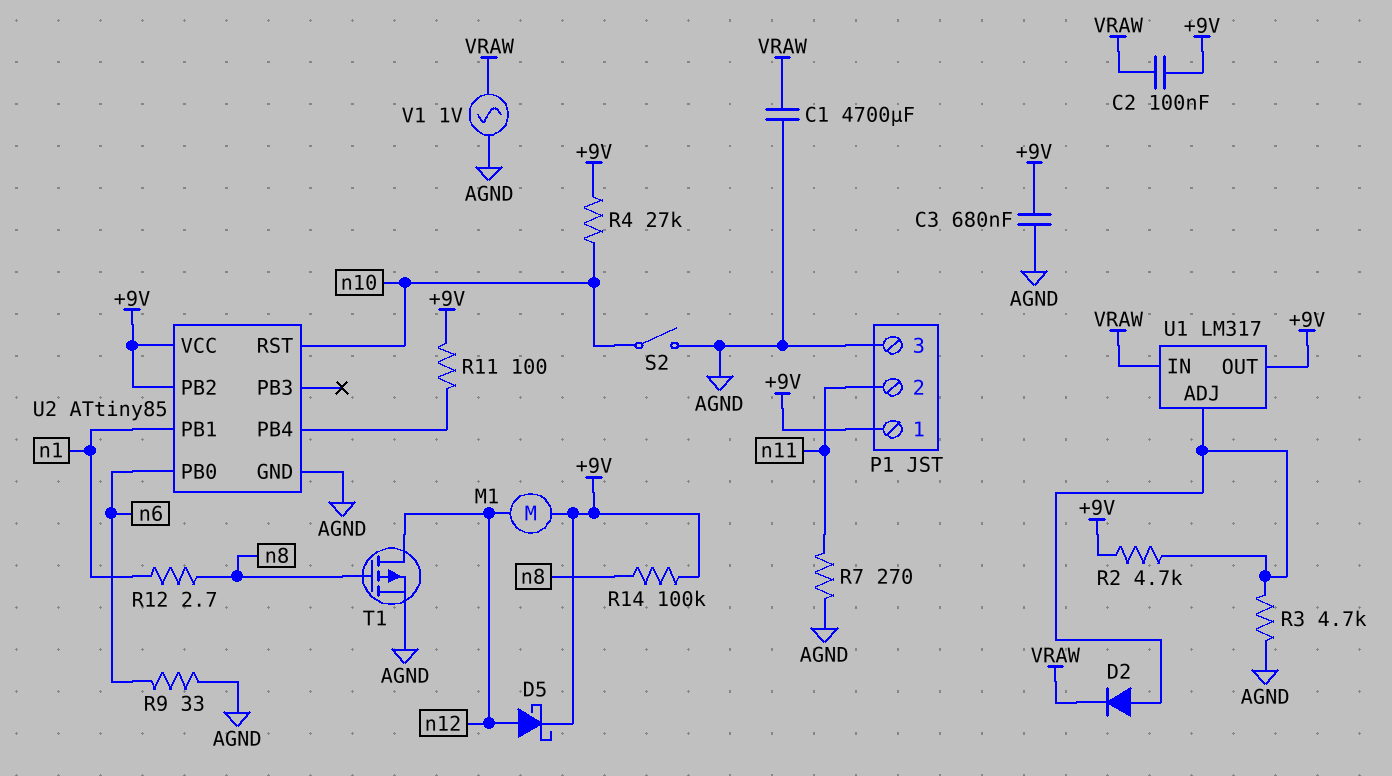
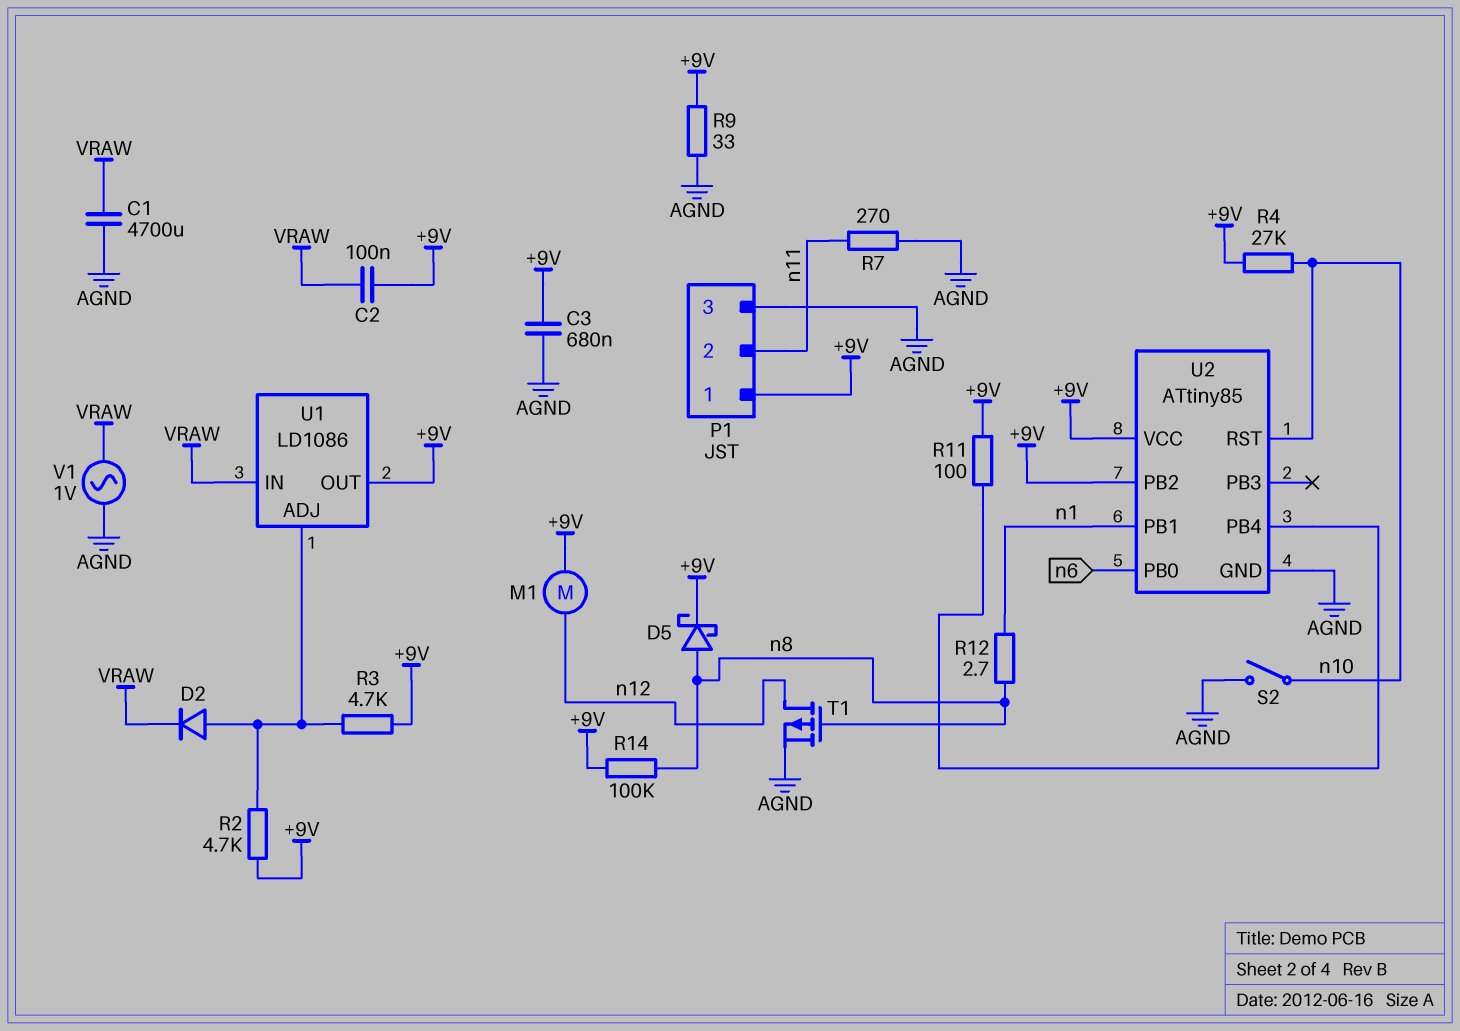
D5: schottky (A n12, K +9V) -> schottky (A n8, K +9V)
R3: 4.7k (AGND, U1/ADJ) -> 4.7k (+9V, U1/ADJ)
R9: 33 (AGND, n6) -> 33 (+9V, AGND)
U1: LM317 -> LD1086

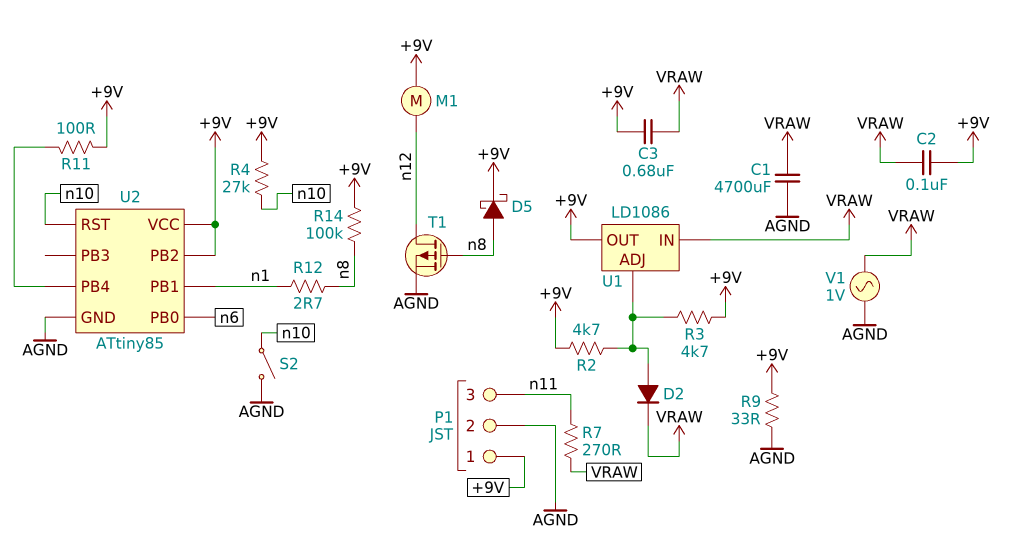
C3: 680nF (+9V, AGND) -> 680nF (+9V, VRAW)
P1 pin 2: n11 -> AGND
P1 pin 3: AGND -> n11
R7: 270 (AGND, n11) -> 270 (VRAW, n11)

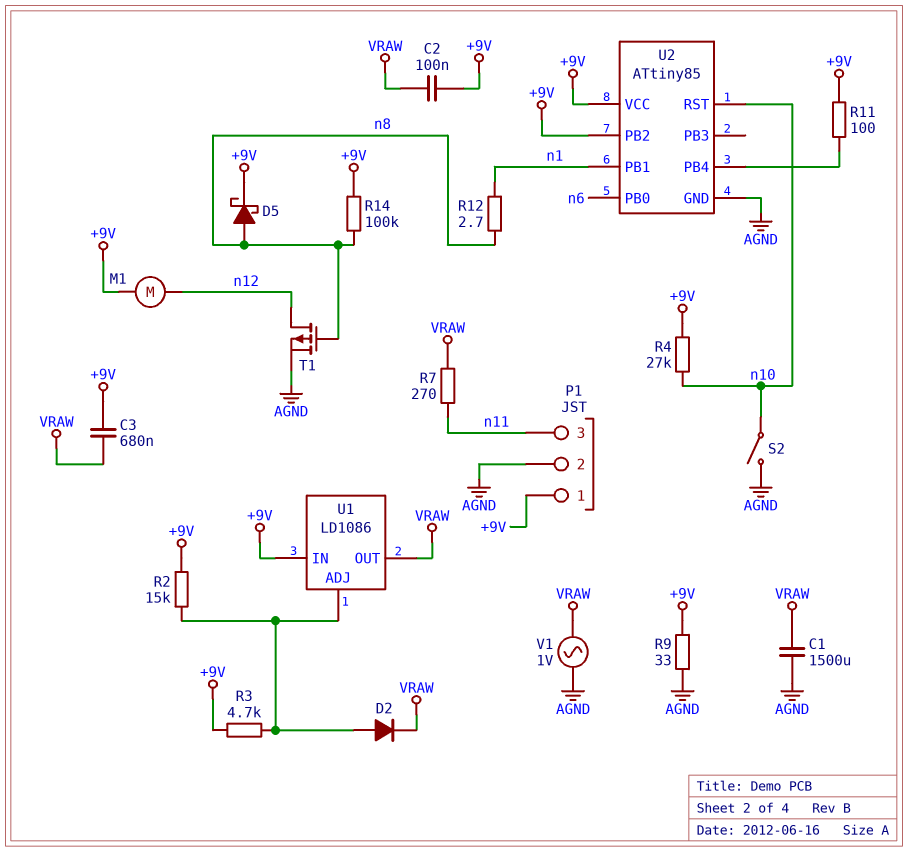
C1: 4700uF (AGND, VRAW) -> 1500uF (AGND, VRAW)
R2: 4.7k (+9V, U1/ADJ) -> 15k (+9V, U1/ADJ)
U1 pin IN: VRAW -> +9V
U1 pin OUT: +9V -> VRAW

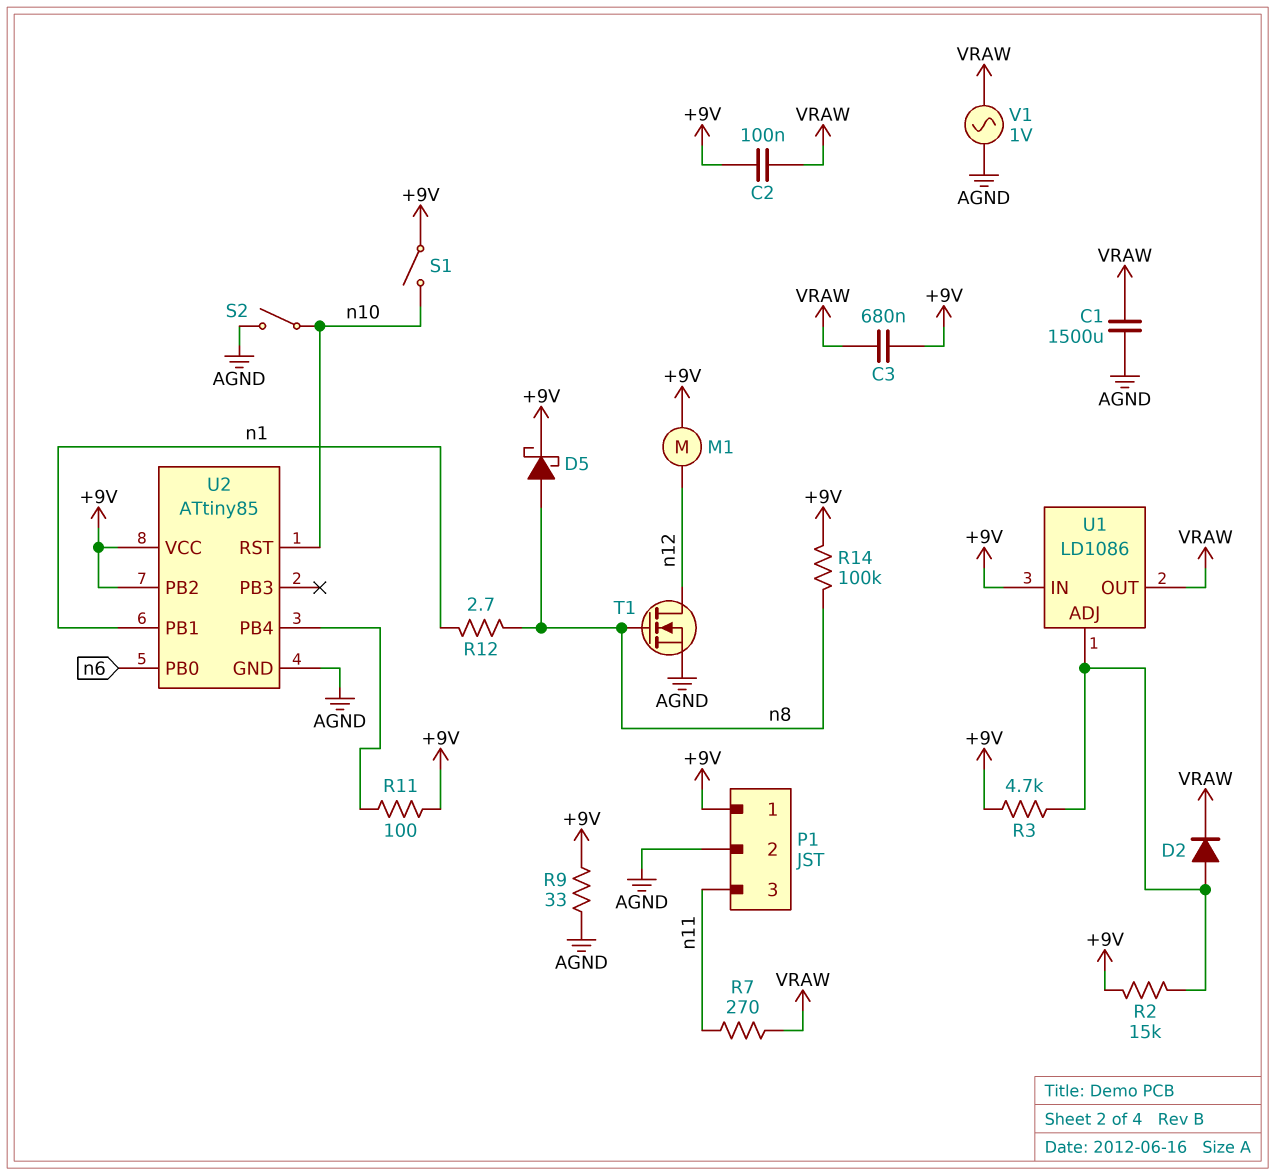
R4: 27k (+9V, n10) -> none
S1: none -> switch (+9V, n10)
T1: PMOS (G n8, D n12, S AGND) -> NMOS (G n8, D n12, S AGND)

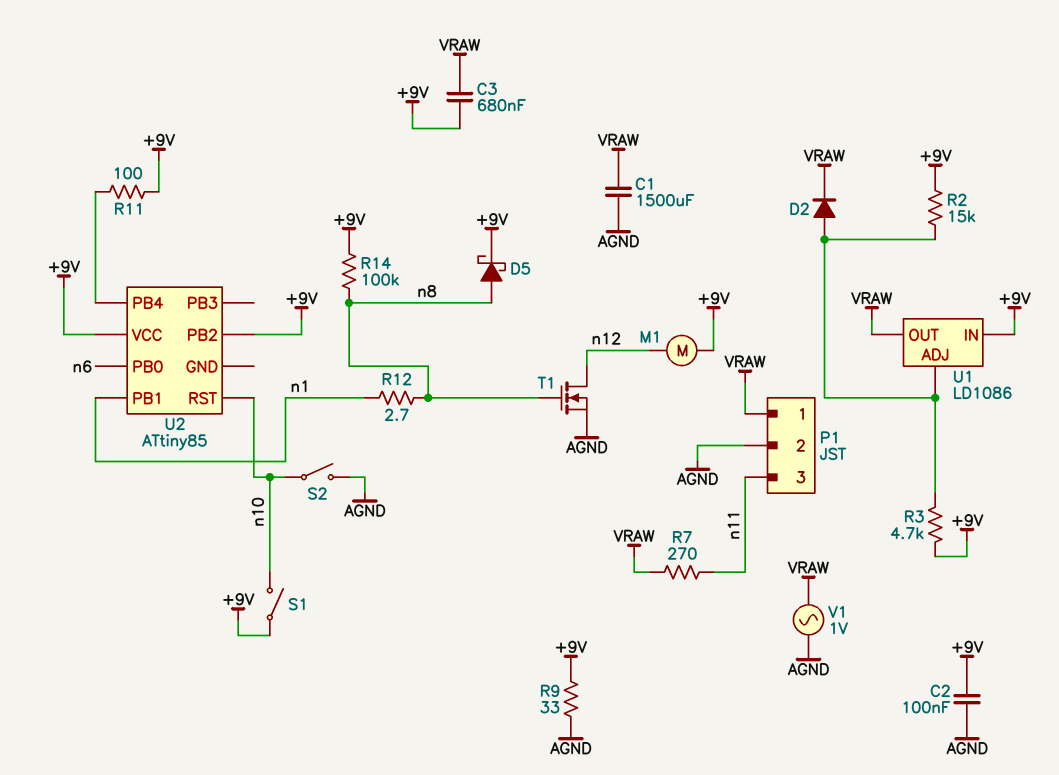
C2: 100nF (+9V, VRAW) -> 100nF (+9V, AGND)
P1 pin 1: +9V -> VRAW
U2 pin GND: AGND -> none

